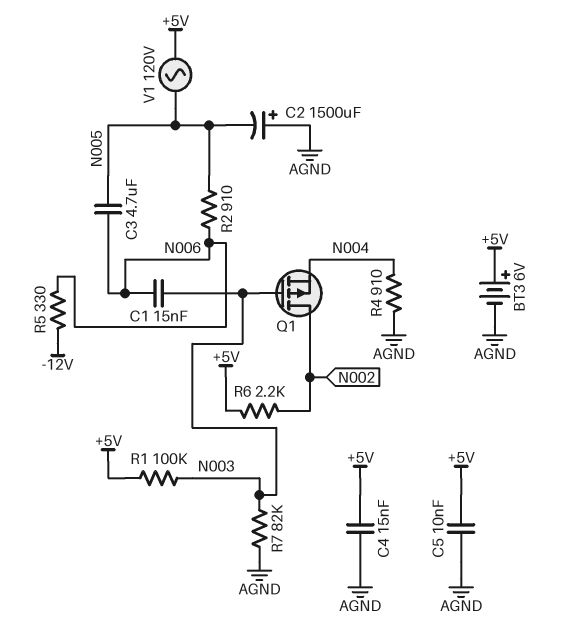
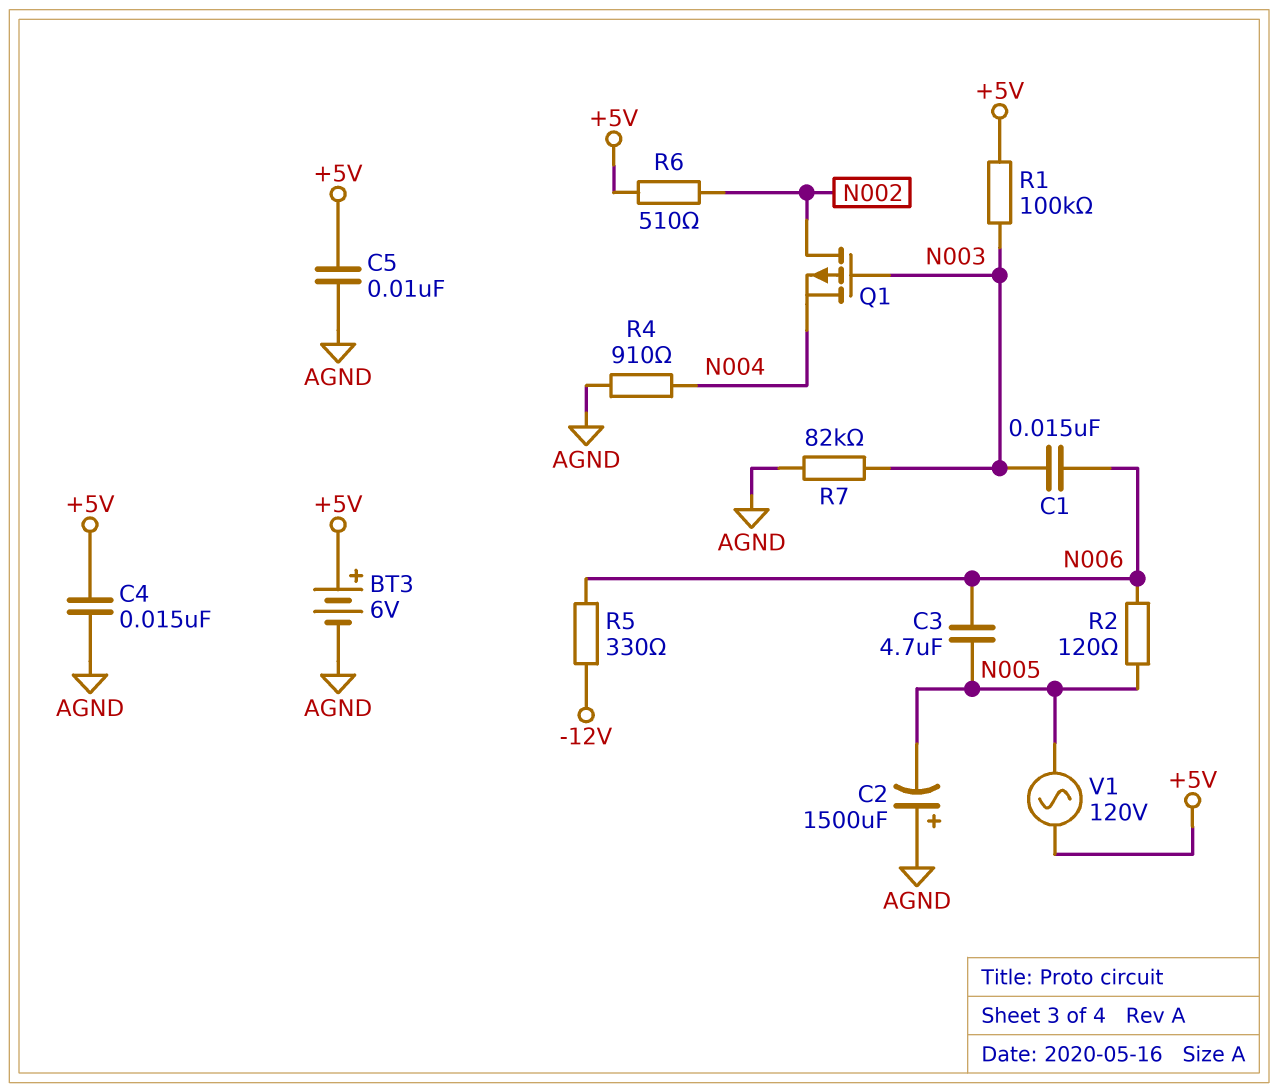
R2: 910 (N005, N006) -> 120 (N005, N006)
R6: 2.2k (+5V, N002) -> 510 (+5V, N002)

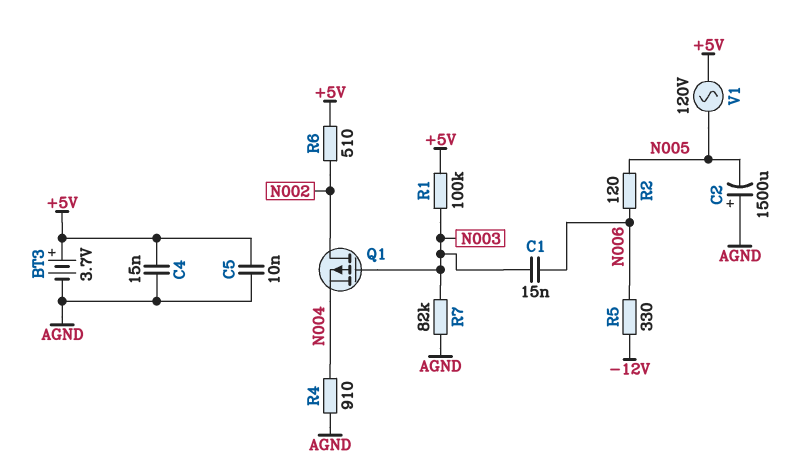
BT3: 6V (plus +5V, minus AGND) -> 3.7V (plus +5V, minus AGND)
C3: 4.7uF (N005, N006) -> none

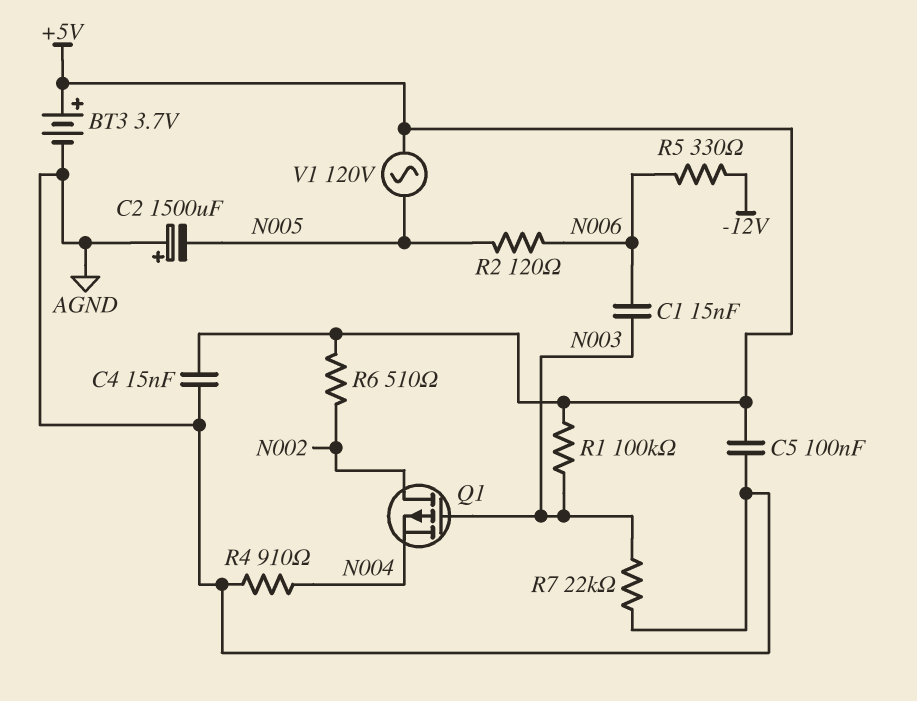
C5: 10nF (+5V, AGND) -> 100nF (+5V, AGND)
R7: 82k (AGND, N003) -> 22k (AGND, N003)

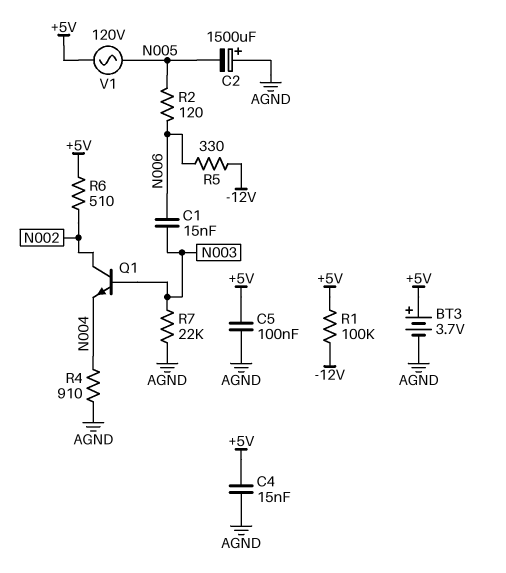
Q1: PMOS (G N003, D N002, S N004) -> NPN (B N003, C N002, E N004)
R1: 100k (+5V, N003) -> 100k (+5V, -12V)

